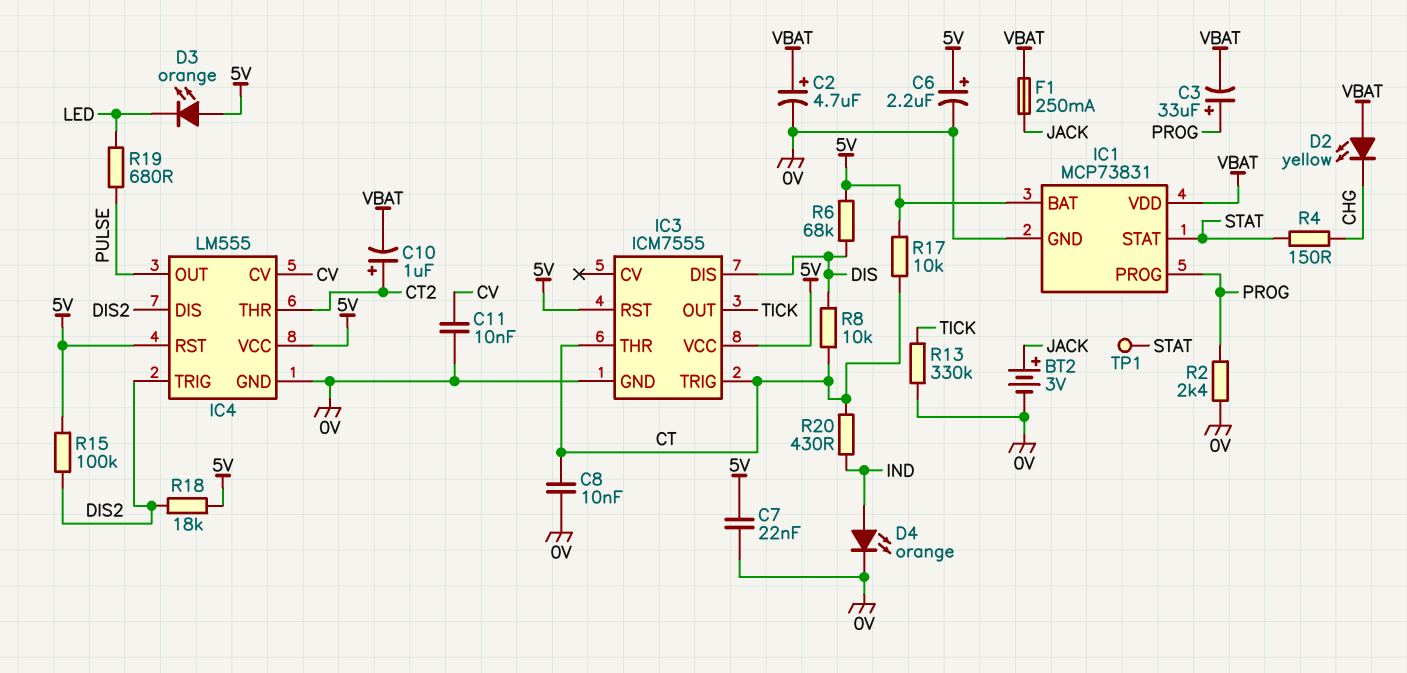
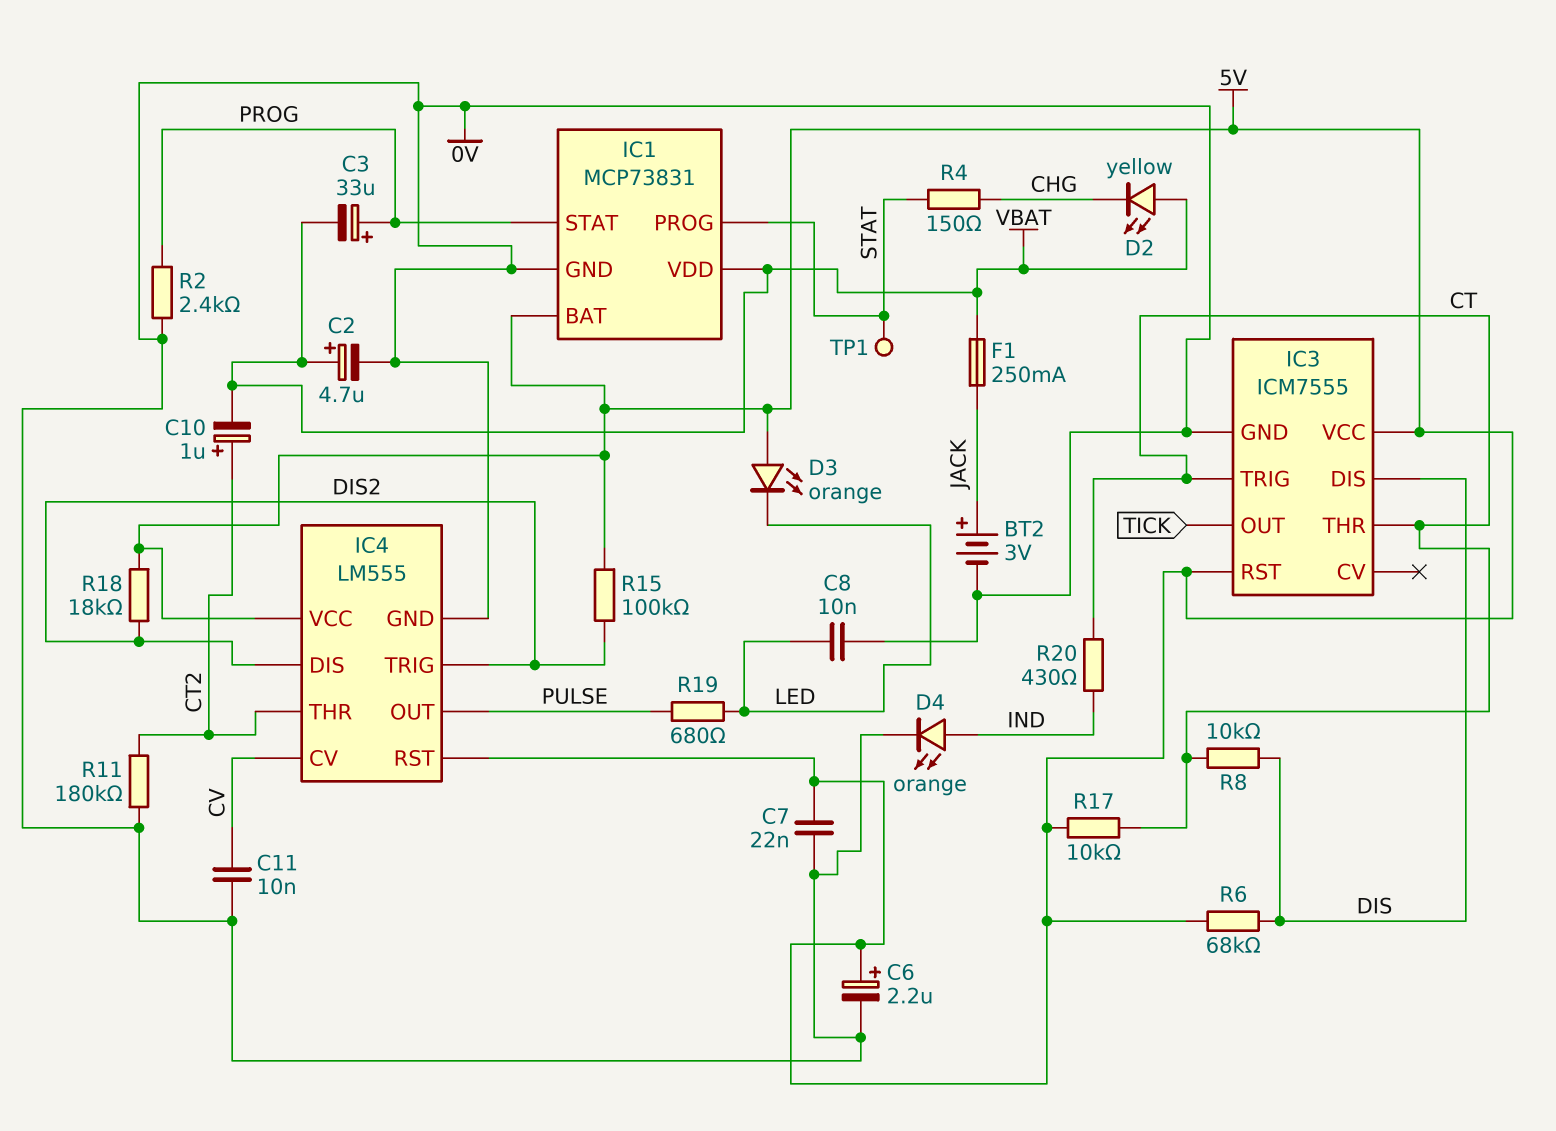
C8: 10nF (0V, CT) -> 10nF (0V, LED)
IC1 pin PROG: PROG -> STAT
IC1 pin STAT: STAT -> PROG
R11: none -> 180k (0V, CT2)
R13: 330k (0V, TICK) -> none

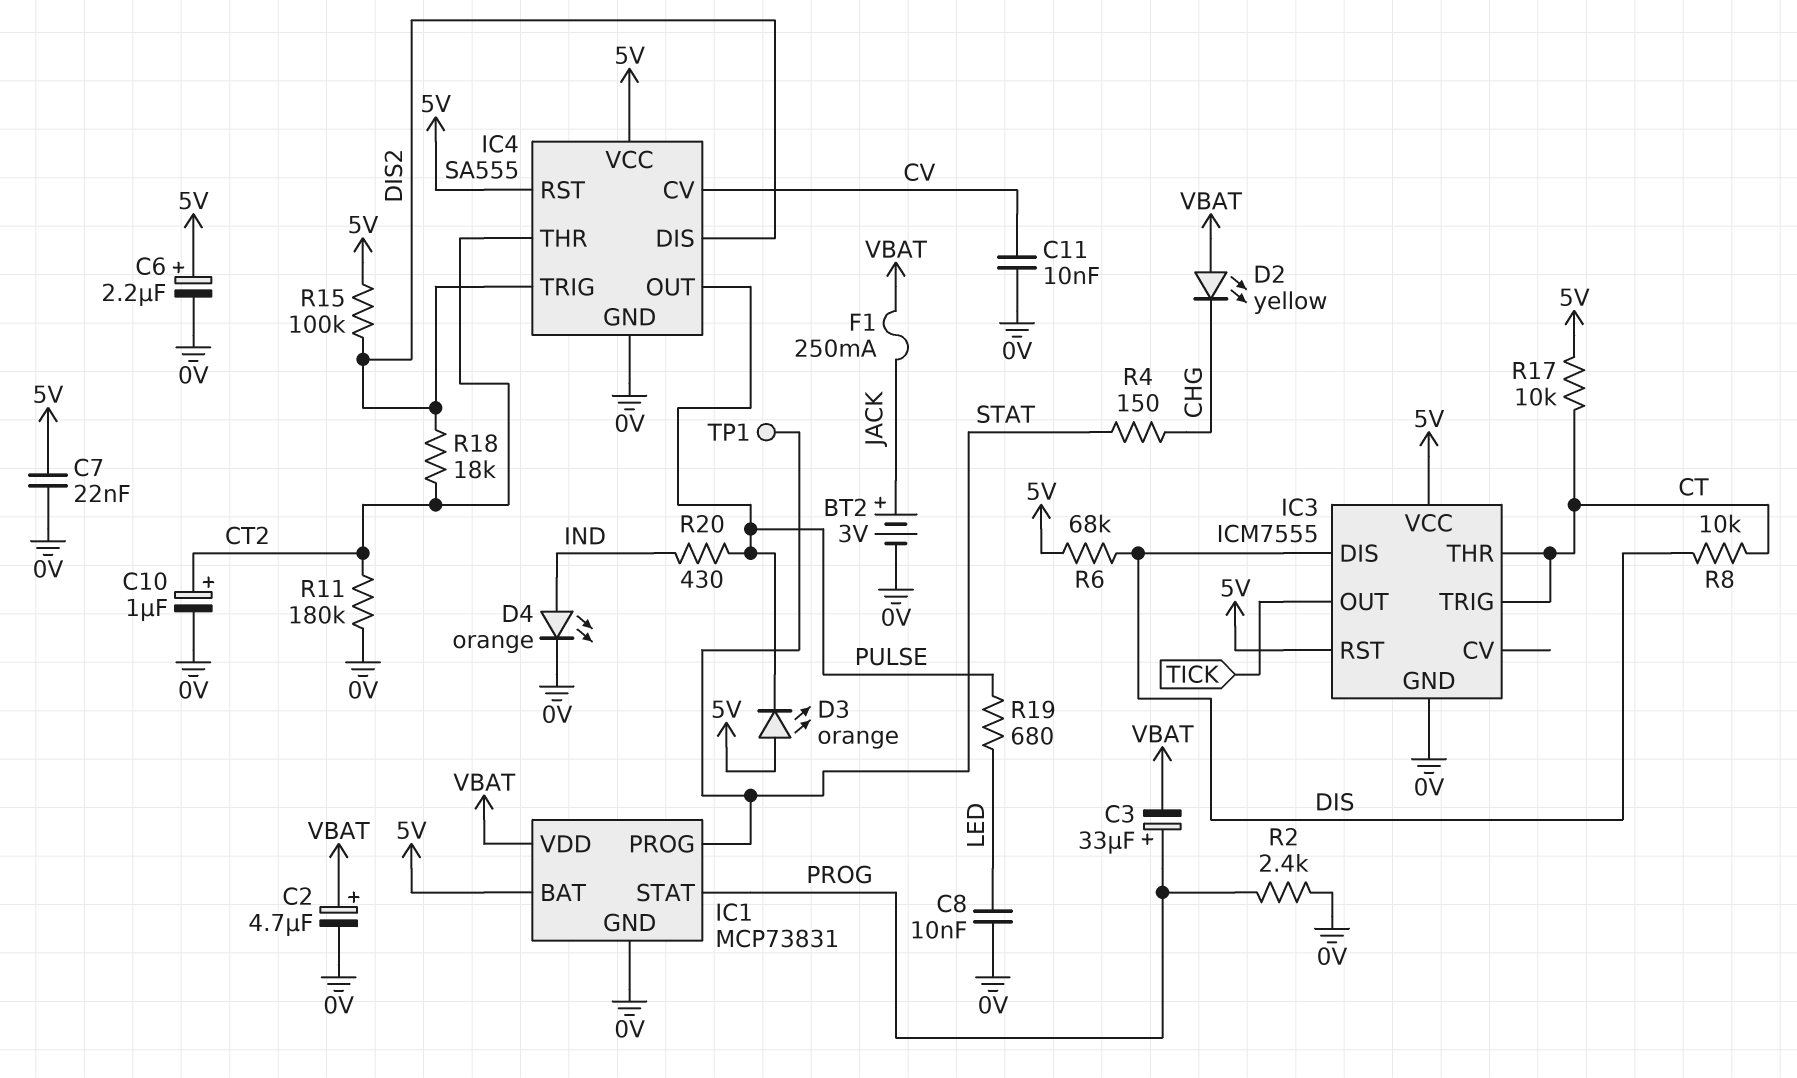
C10: 1uF (plus CT2, minus VBAT) -> 1uF (plus CT2, minus 0V)
D3: LED orange (A 5V, K LED) -> LED orange (A 5V, K PULSE)
IC4: LM555 -> SA555
R18: 18k (5V, DIS2) -> 18k (CT2, DIS2)
R20: 430 (CT, IND) -> 430 (IND, PULSE)

